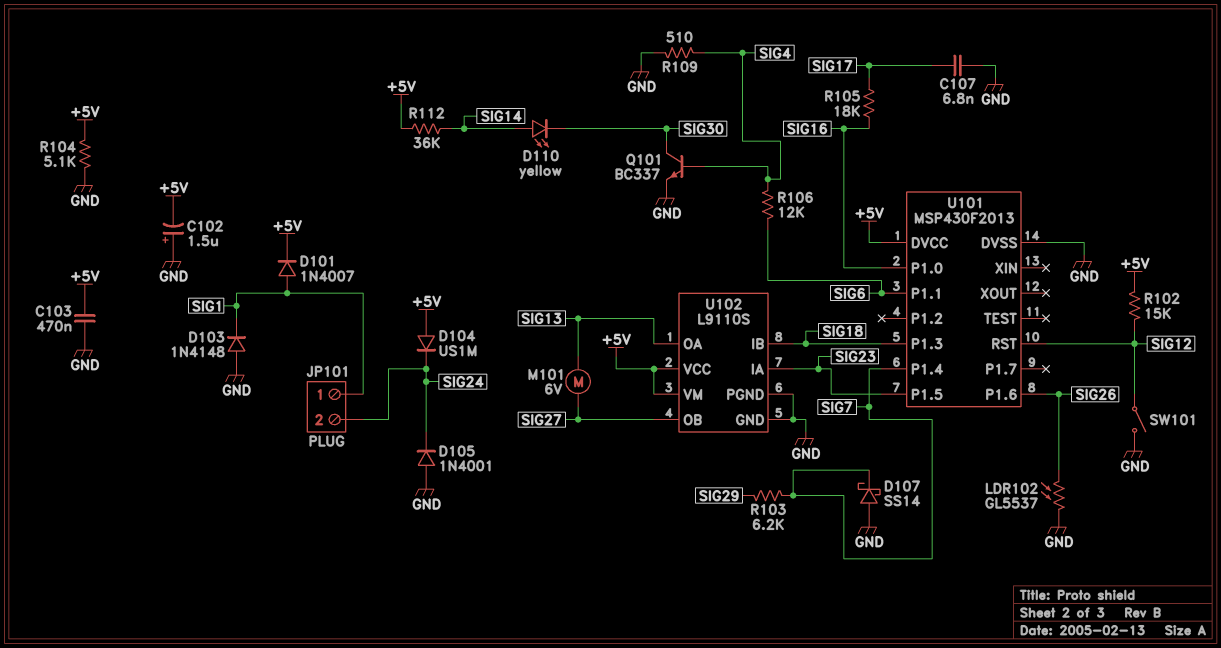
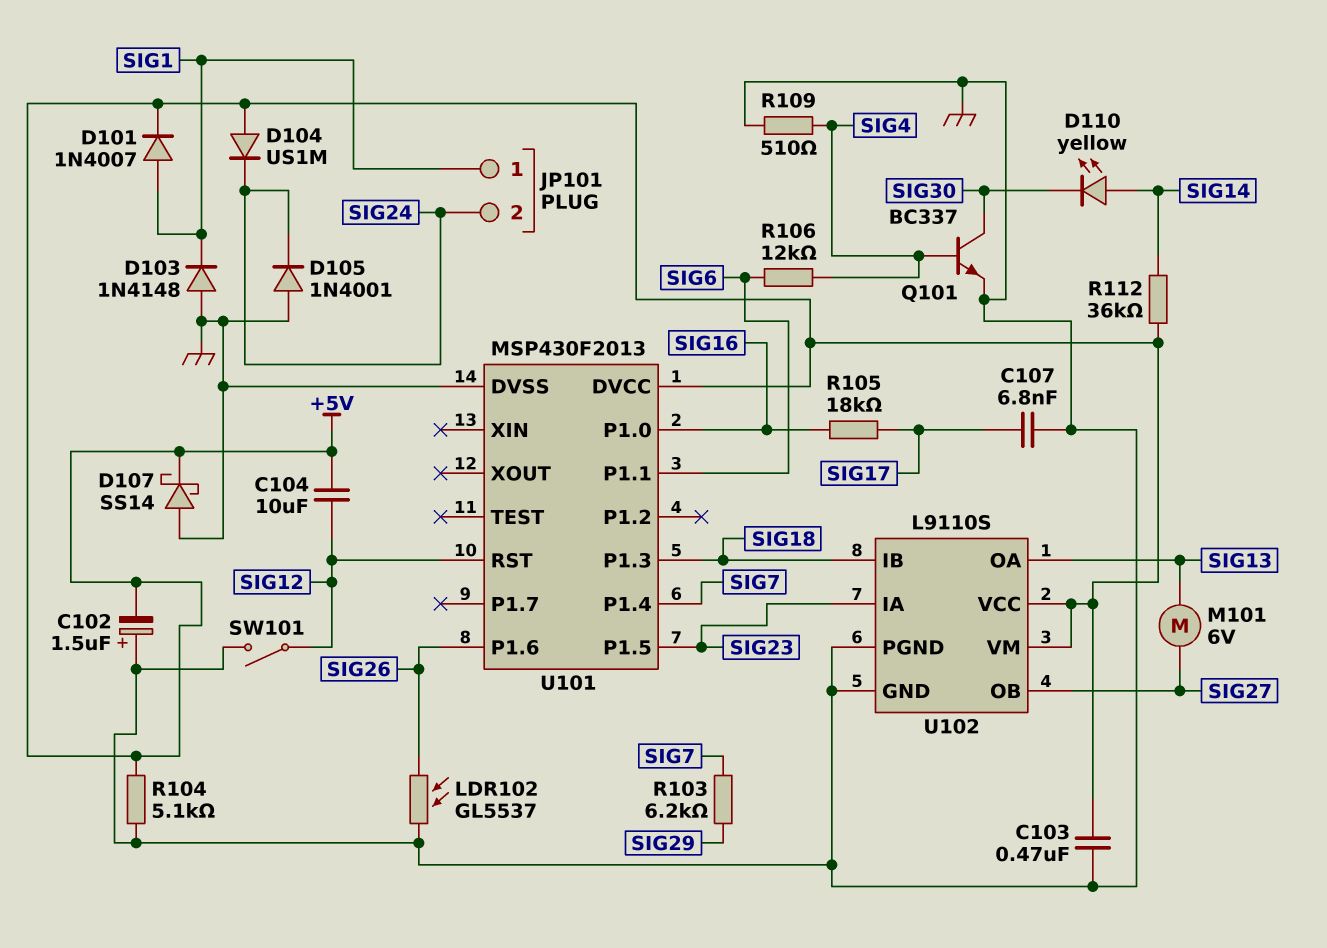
C104: none -> 10uF (+5V, SIG12)
D107: schottky SS14 (A GND, K SIG7) -> schottky SS14 (A GND, K +5V)
R102: 15k (+5V, SIG12) -> none

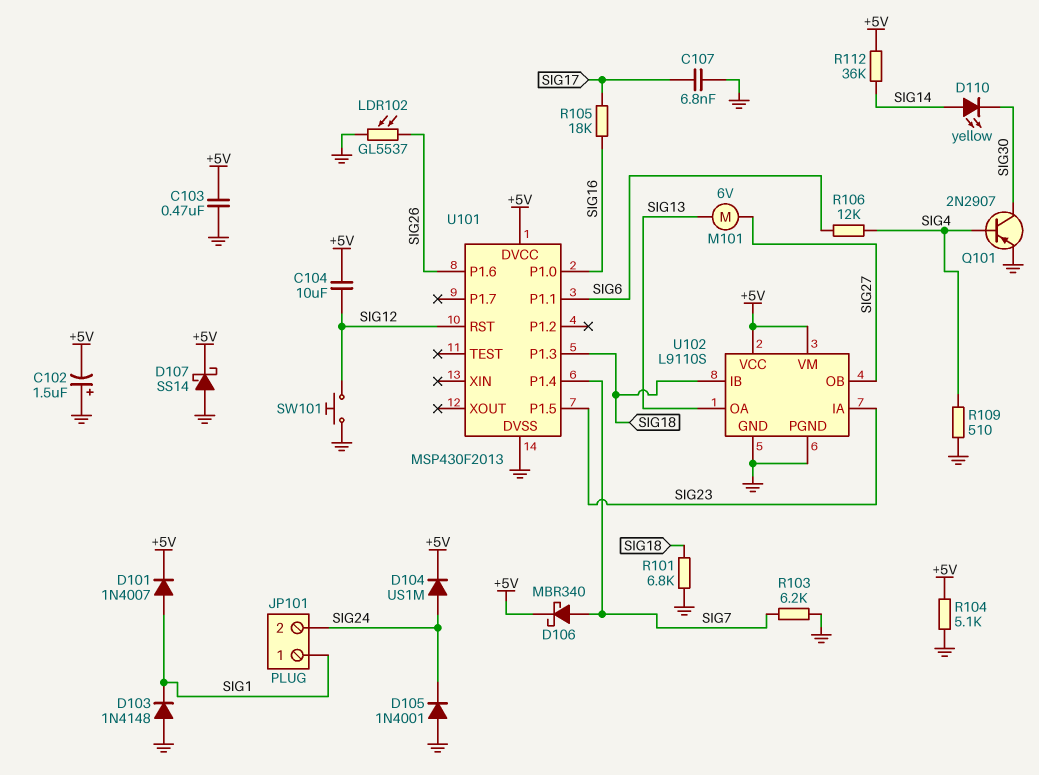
D104: diode US1M (A +5V, K SIG24) -> diode US1M (A SIG24, K +5V)
D106: none -> schottky MBR340 (A SIG7, K +5V)
Q101: NPN BC337 (B SIG4, C SIG30, E GND) -> PNP 2N2907 (B SIG4, C SIG30, E GND)
R101: none -> 6.8k (GND, SIG18)
R103: 6.2k (SIG7, SIG29) -> 6.2k (GND, SIG7)
SW101: switch (GND, SIG12) -> button (GND, SIG12)

